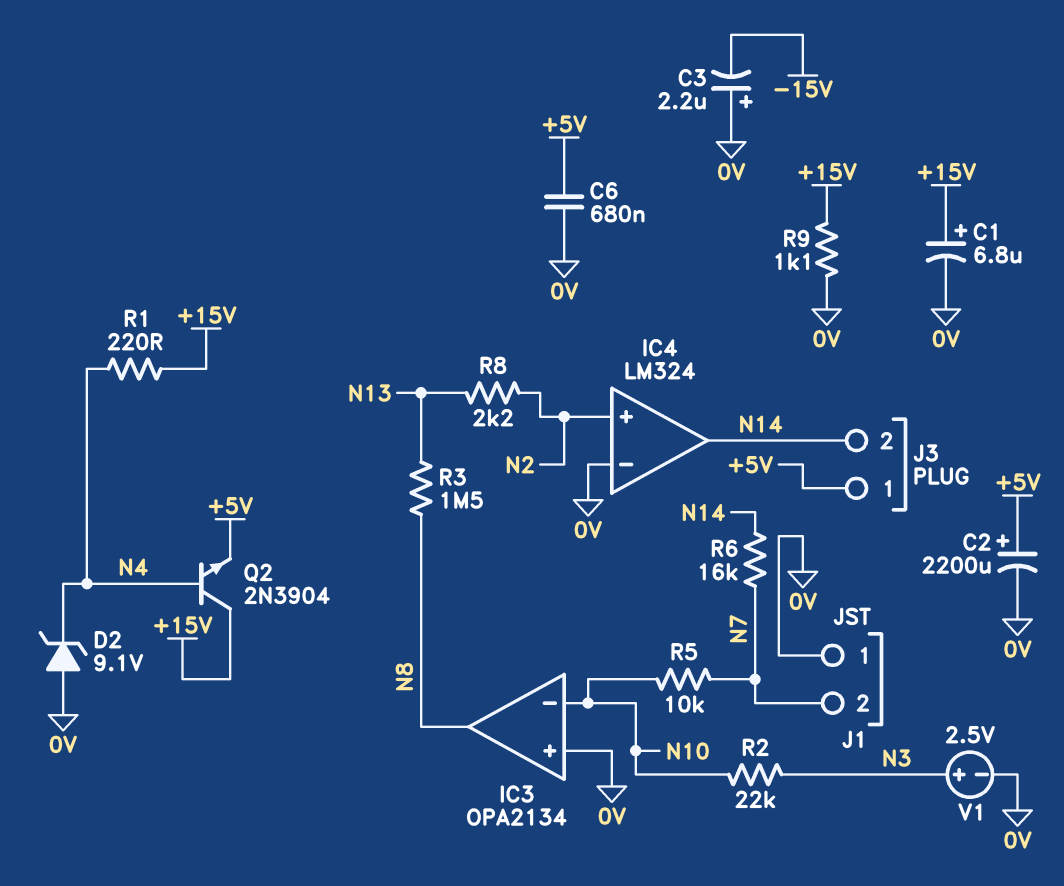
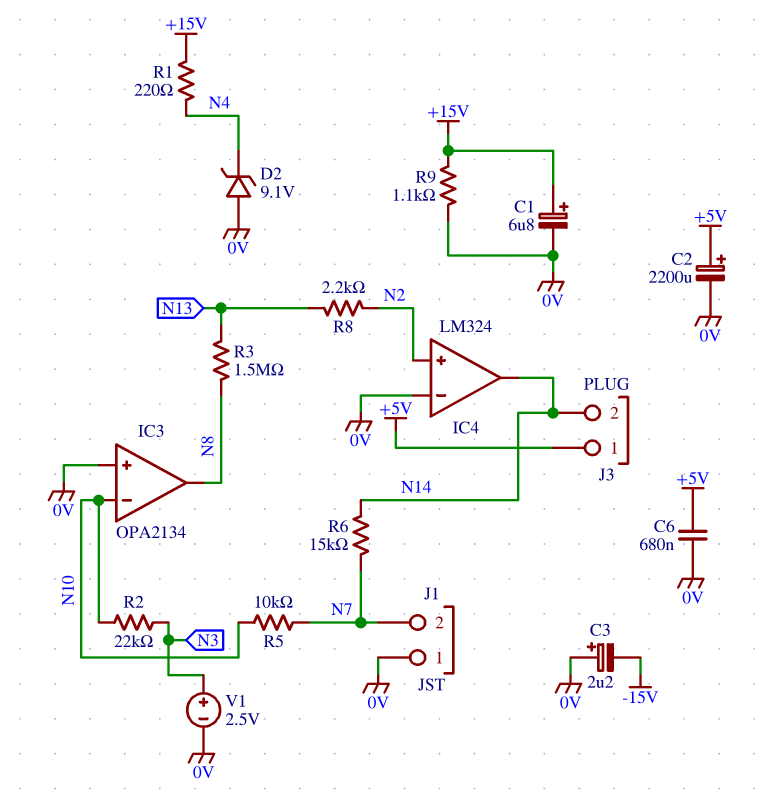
Q2: NPN 2N3904 (B N4, C +15V, E +5V) -> none
R6: 16k (N7, N14) -> 15k (N7, N14)

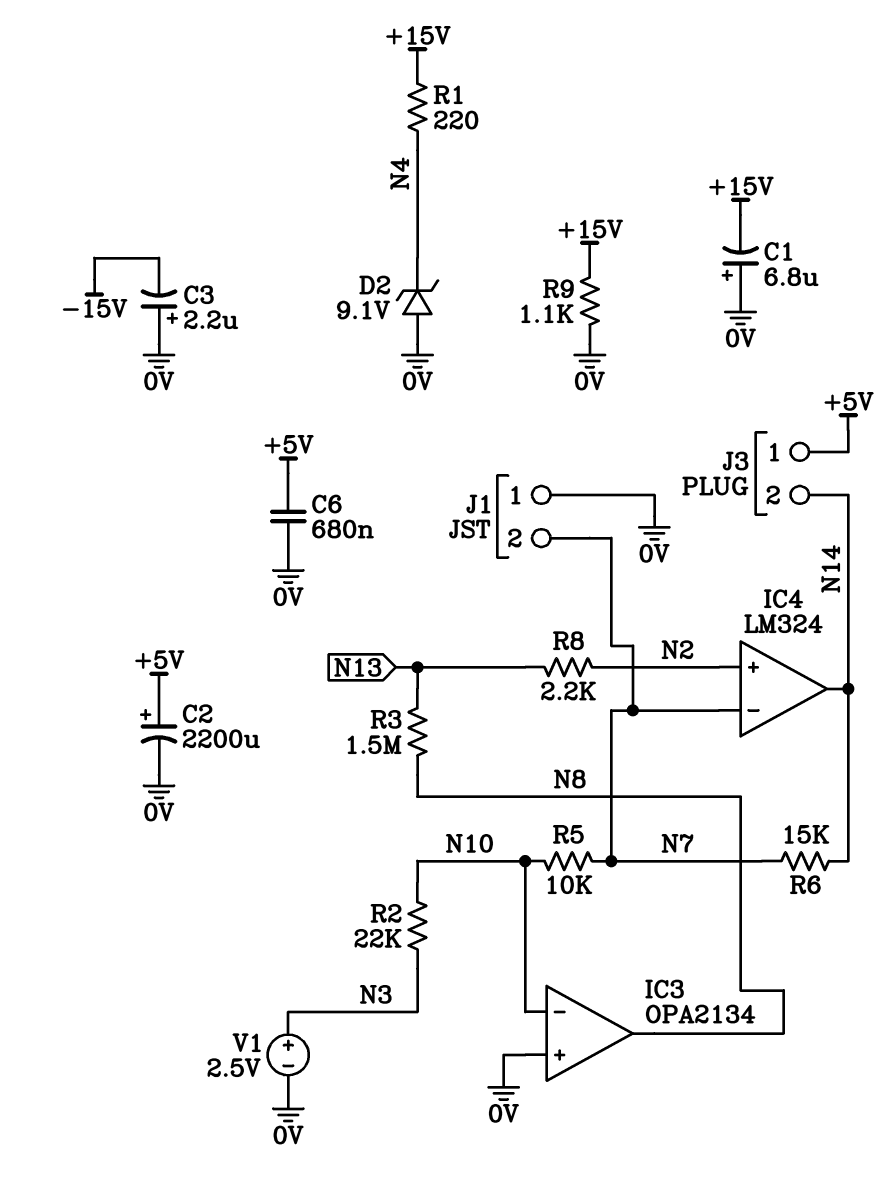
C1: 6.8uF (plus +15V, minus 0V) -> 6.8uF (plus 0V, minus +15V)
IC4 pin in-: 0V -> N7

